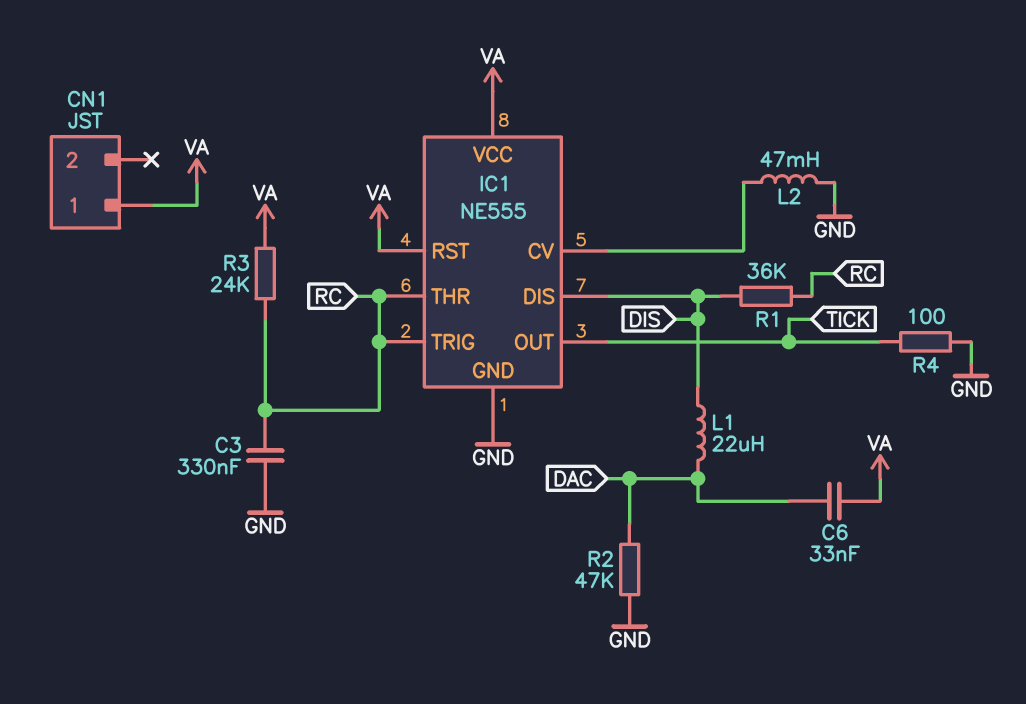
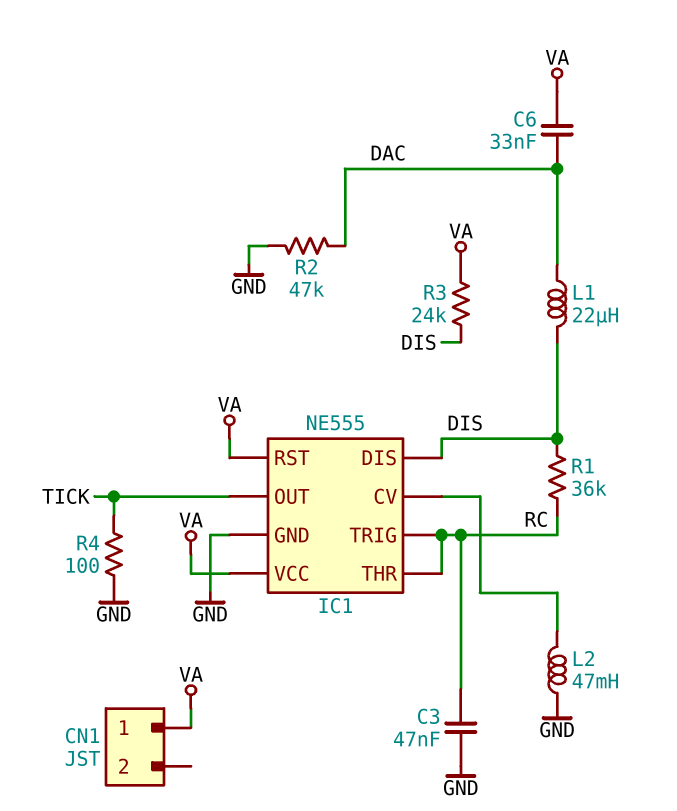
C3: 330nF (GND, RC) -> 47nF (GND, RC)
R3: 24k (RC, VA) -> 24k (DIS, VA)

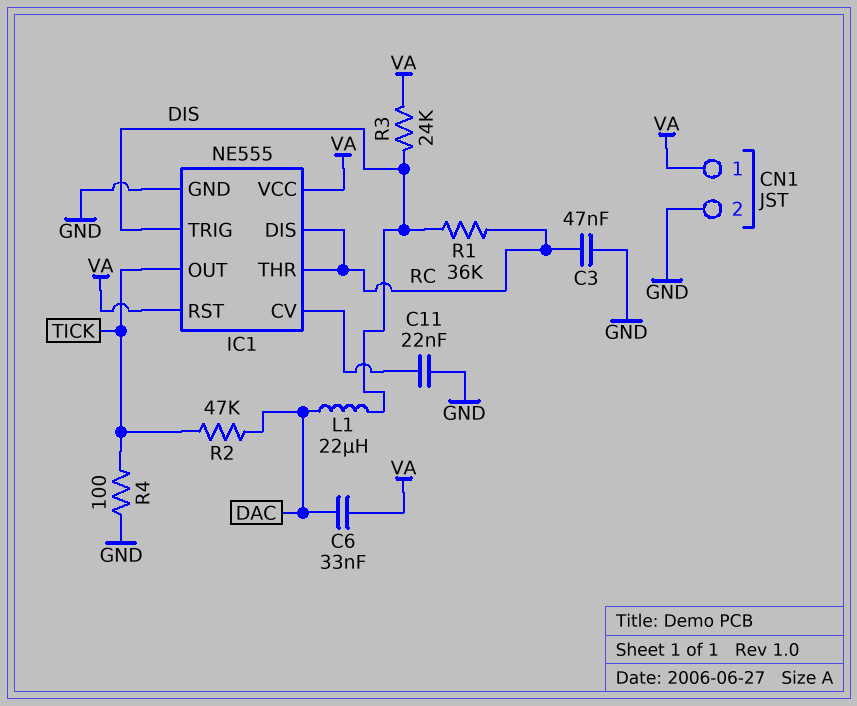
C11: none -> 22nF (GND, IC1/CV)
CN1 pin 2: none -> GND
IC1 pin DIS: DIS -> RC
IC1 pin TRIG: RC -> DIS
L2: 47mH (GND, IC1/CV) -> none
R2: 47k (DAC, GND) -> 47k (DAC, TICK)

